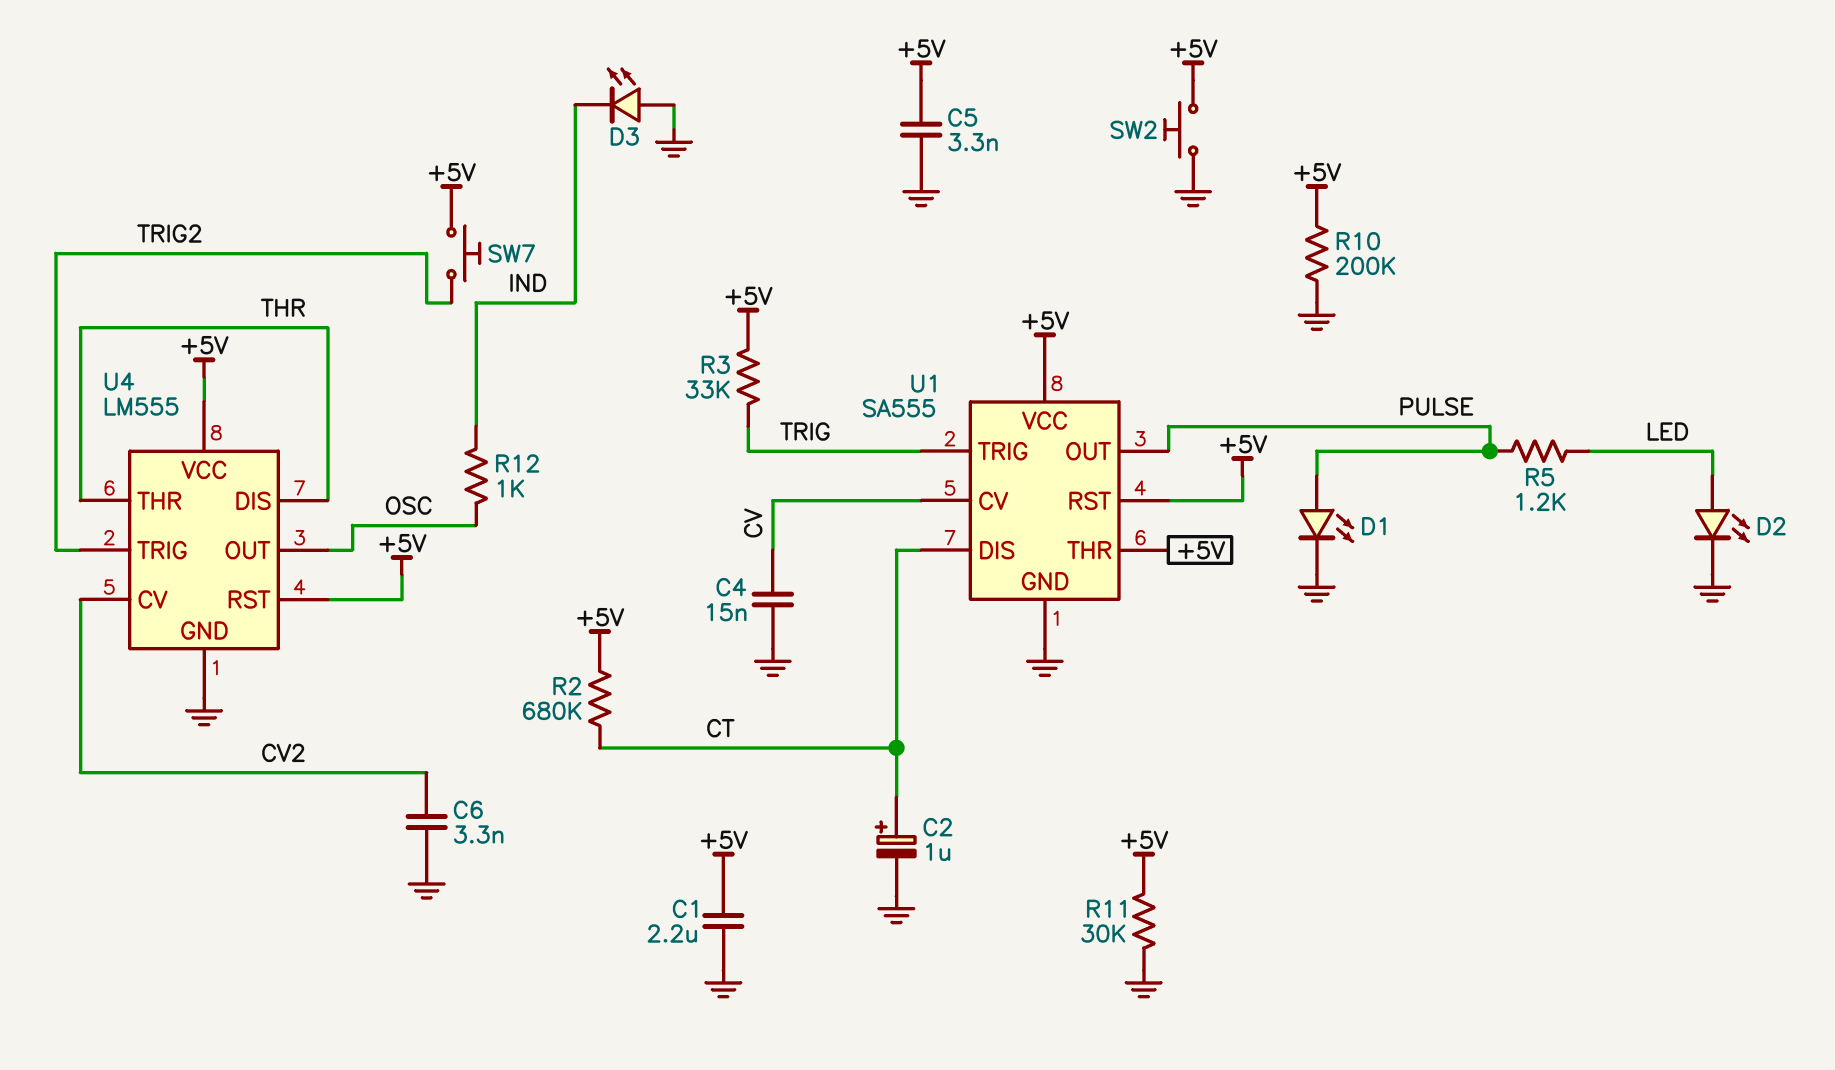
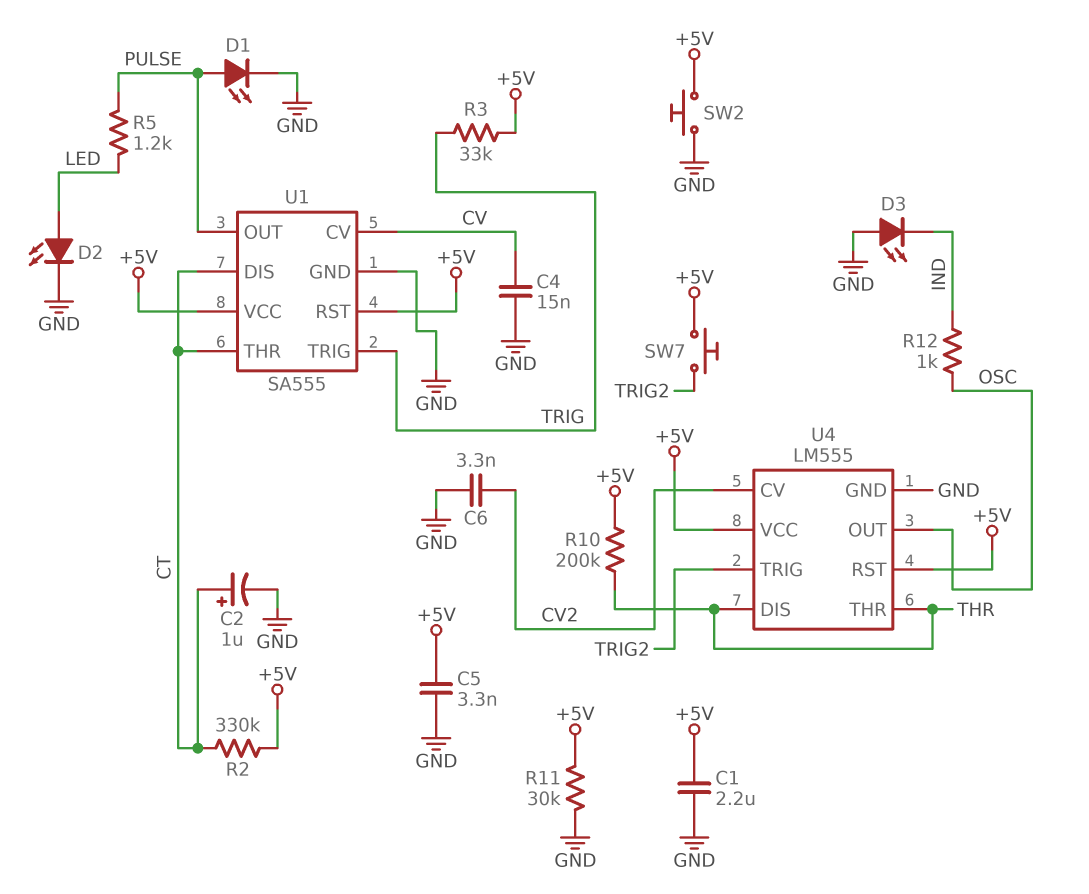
R2: 680k (+5V, CT) -> 330k (+5V, CT)
R10: 200k (+5V, GND) -> 200k (+5V, THR)
U1 pin THR: +5V -> CT

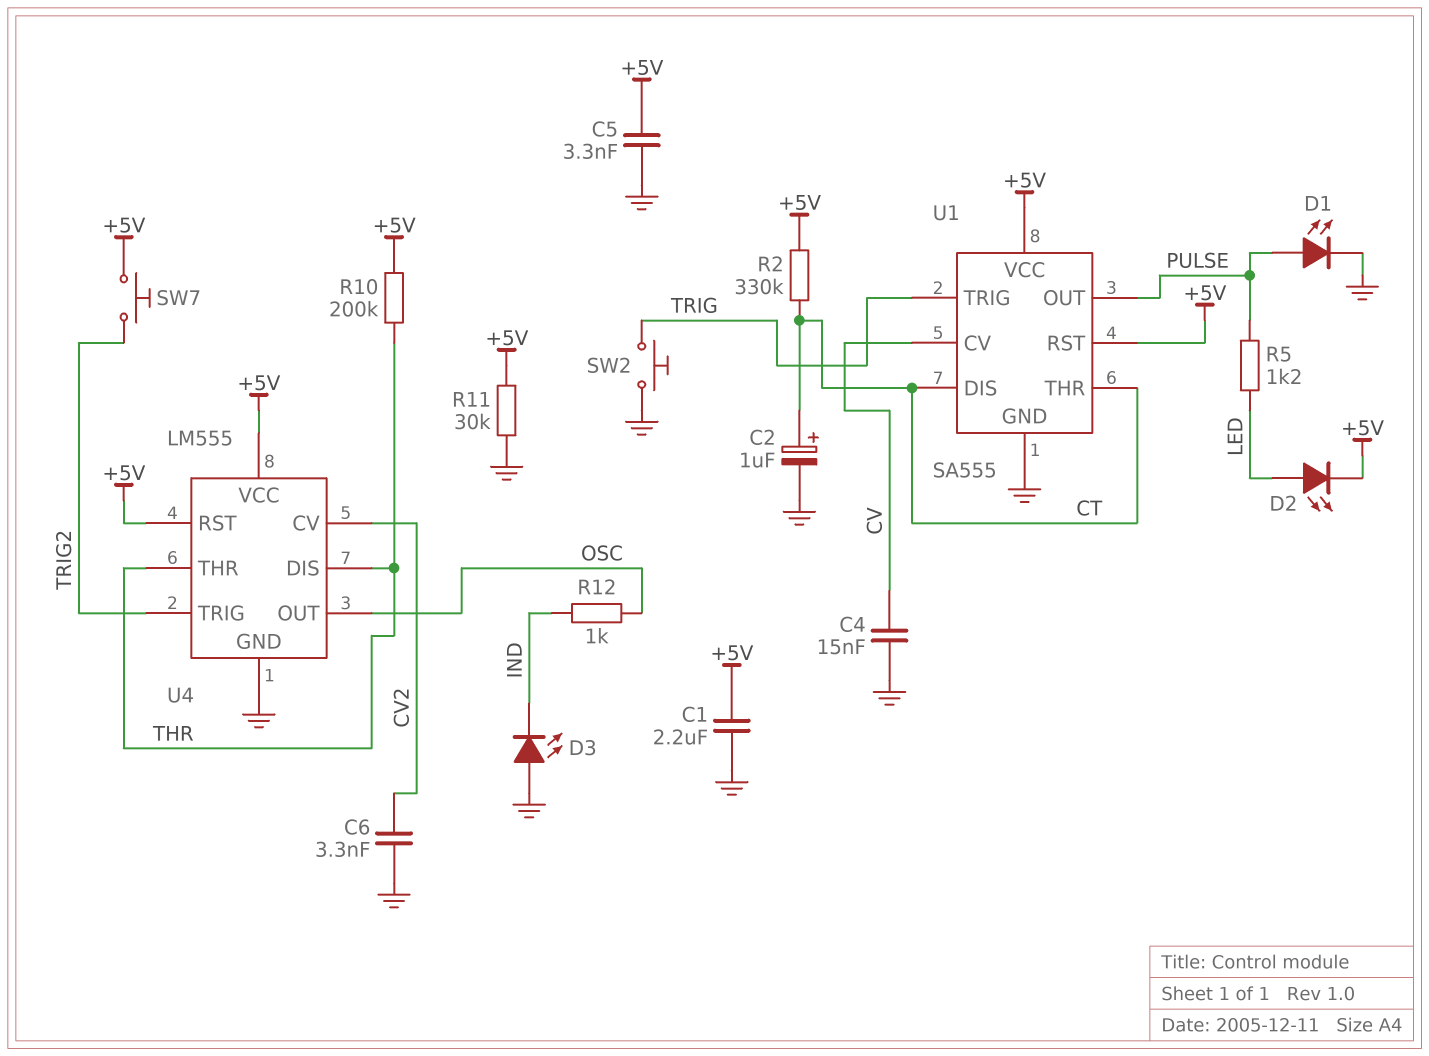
D2: LED (A LED, K GND) -> LED (A LED, K +5V)
R3: 33k (+5V, TRIG) -> none
SW2: button (+5V, GND) -> button (GND, TRIG)

